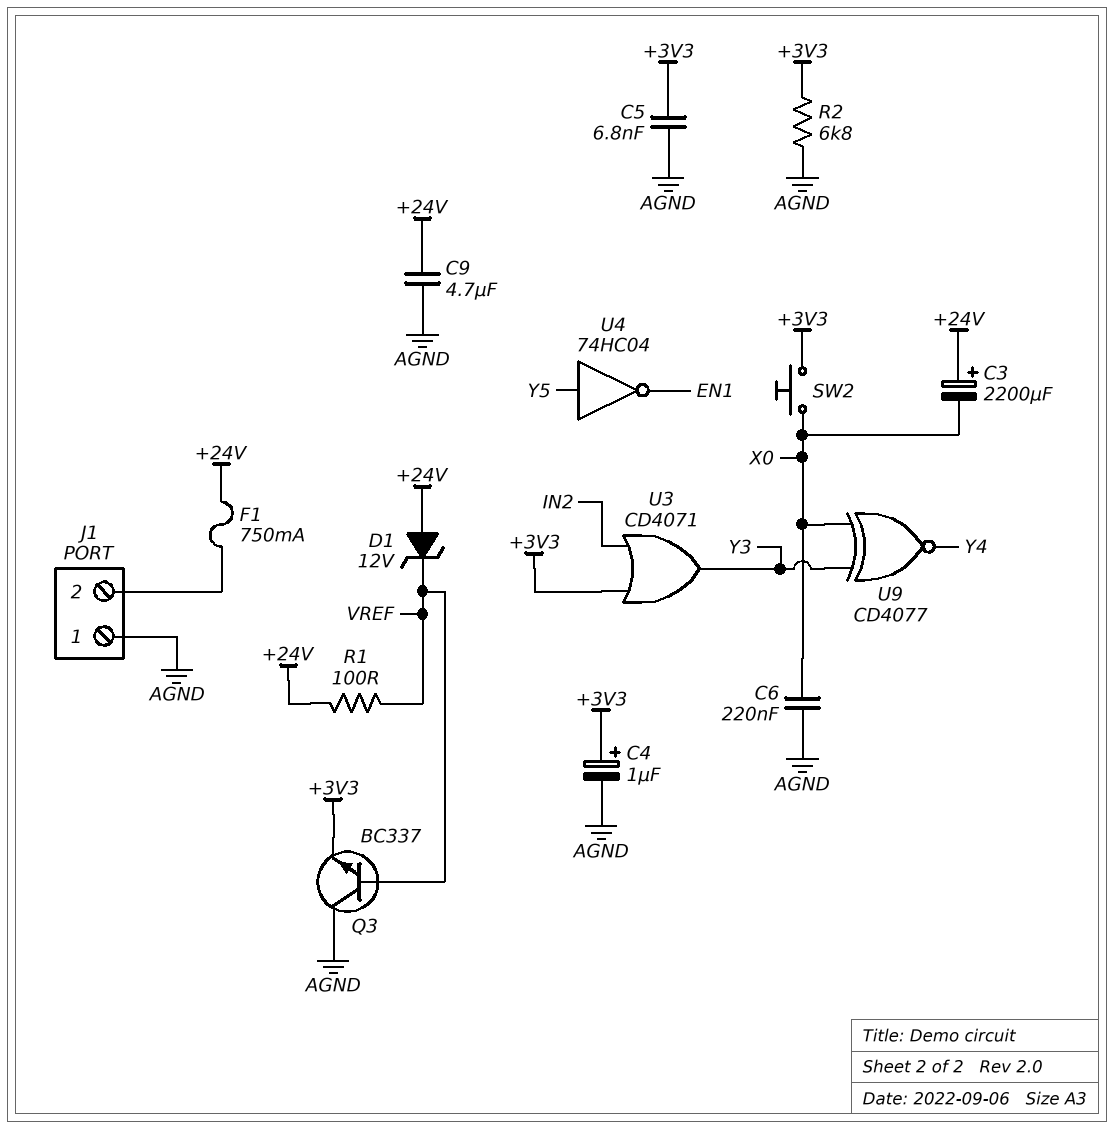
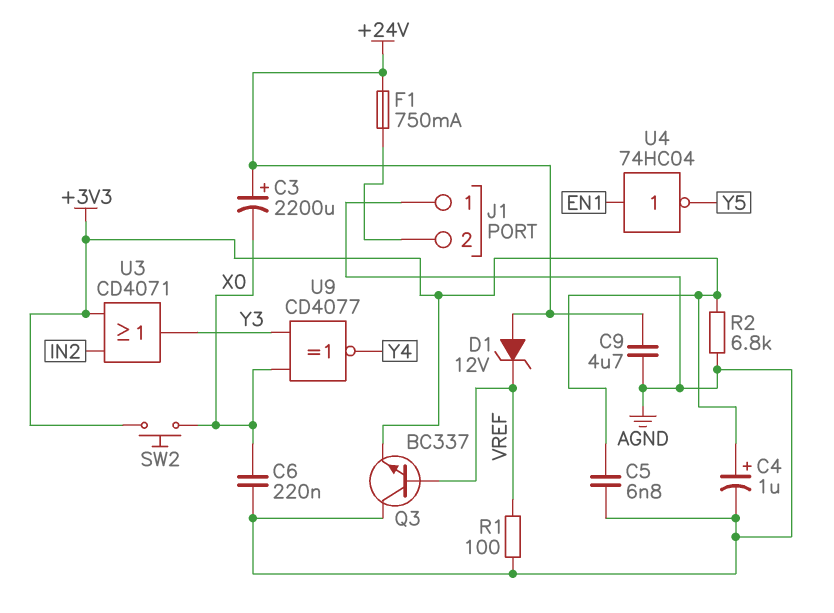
R1: 100 (+24V, VREF) -> 100 (AGND, VREF)
U4: NOT 74HC04 (in Y5, out EN1) -> NOT 74HC04 (in EN1, out Y5)

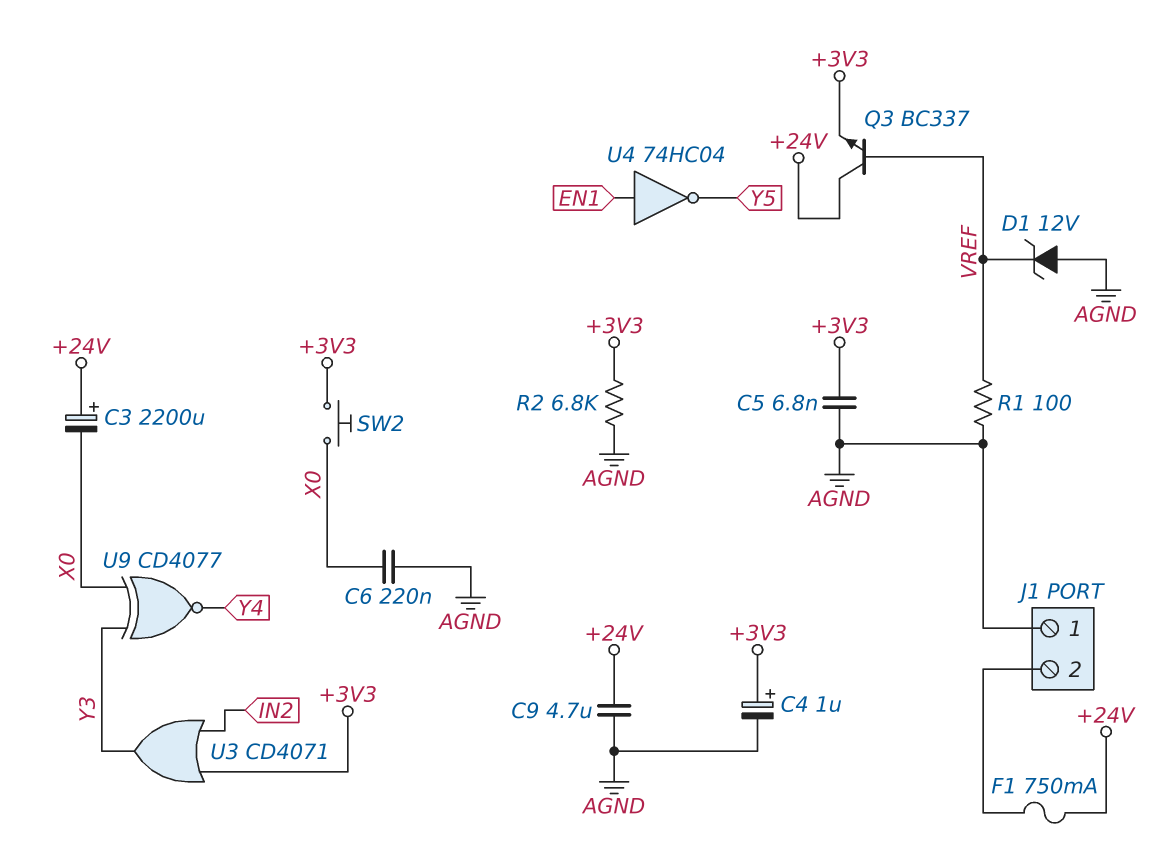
D1: zener 12V (A +24V, K VREF) -> zener 12V (A AGND, K VREF)
Q3: NPN BC337 (B VREF, C AGND, E +3V3) -> NPN BC337 (B VREF, C +24V, E +3V3)

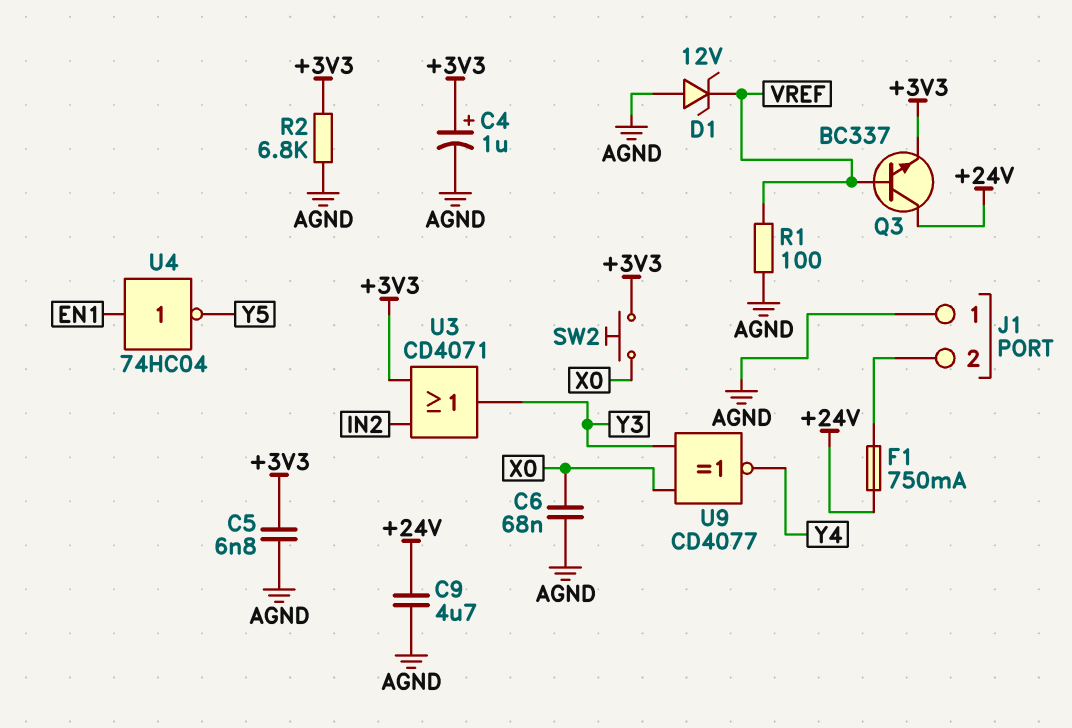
C3: 2200uF (plus +24V, minus X0) -> none
C6: 220nF (AGND, X0) -> 68nF (AGND, X0)

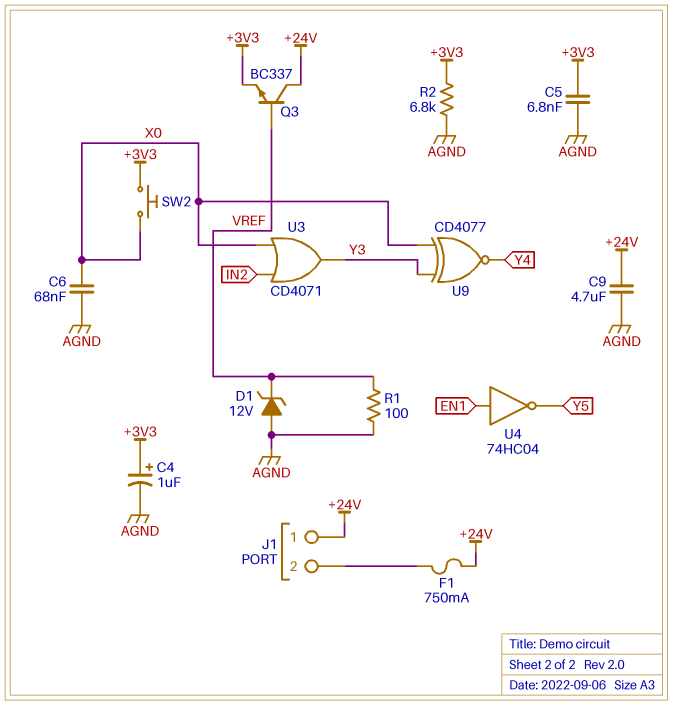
J1 pin 1: AGND -> +24V
U3: OR CD4071 (in +3V3, in IN2, out Y3) -> OR CD4071 (in IN2, in X0, out Y3)

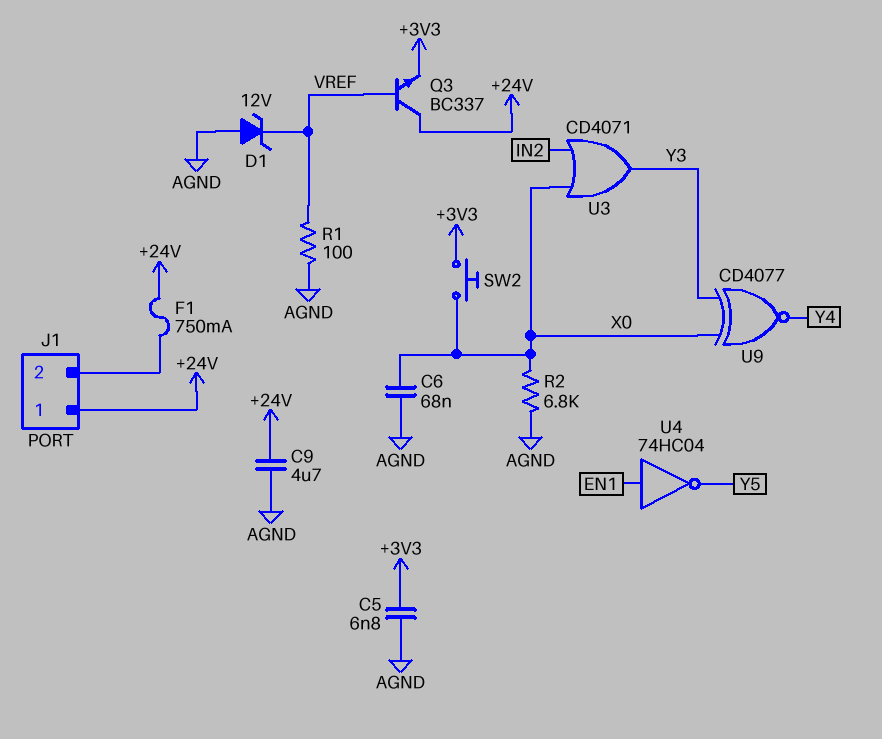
C4: 1uF (plus +3V3, minus AGND) -> none
R2: 6.8k (+3V3, AGND) -> 6.8k (AGND, X0)

